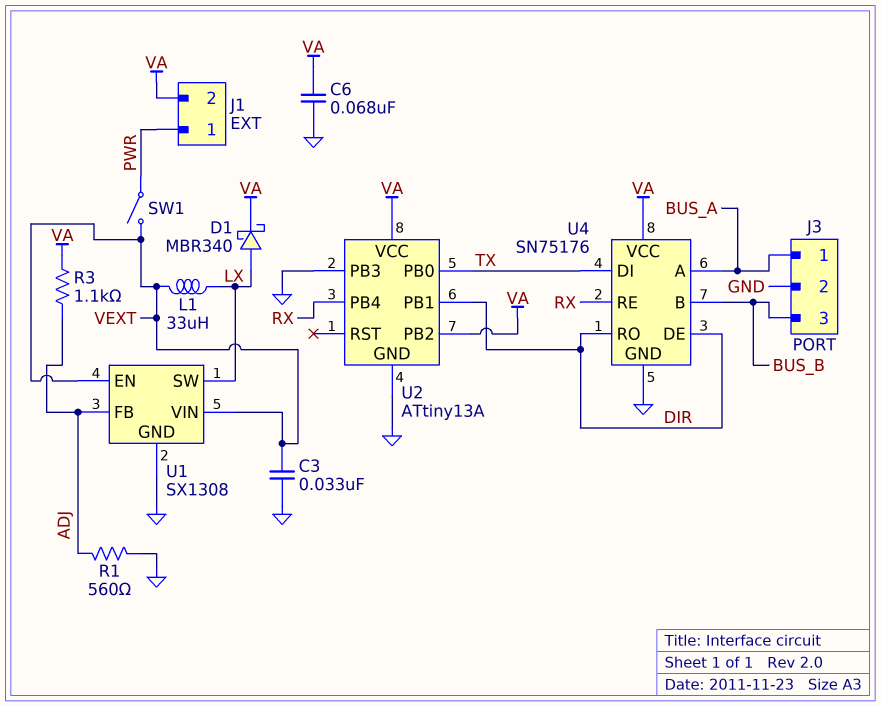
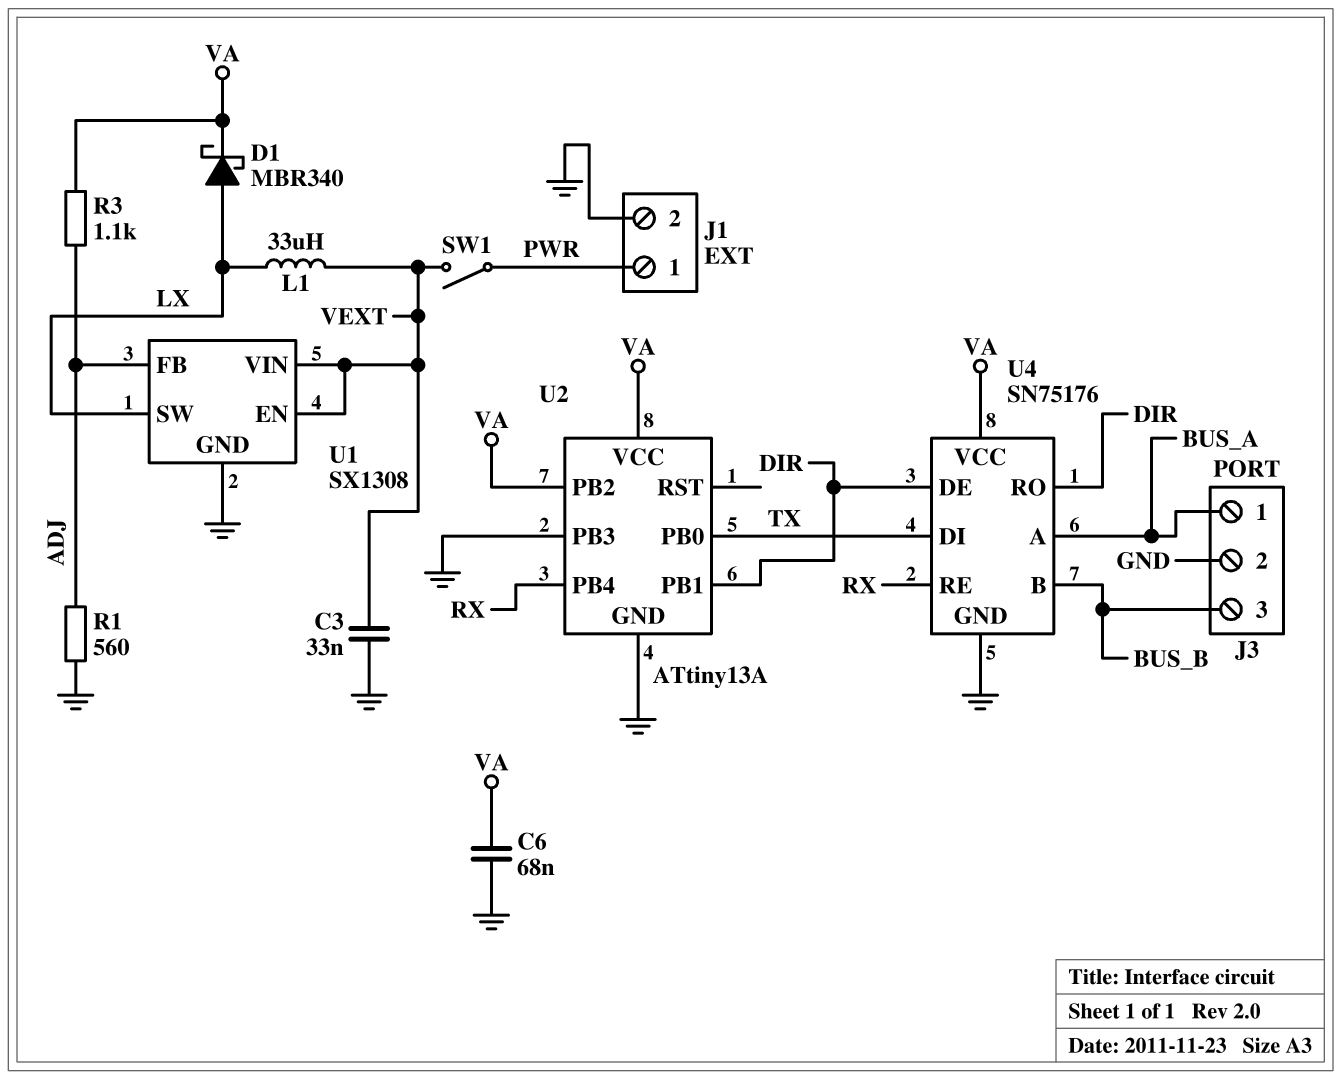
J1 pin 2: VA -> GND

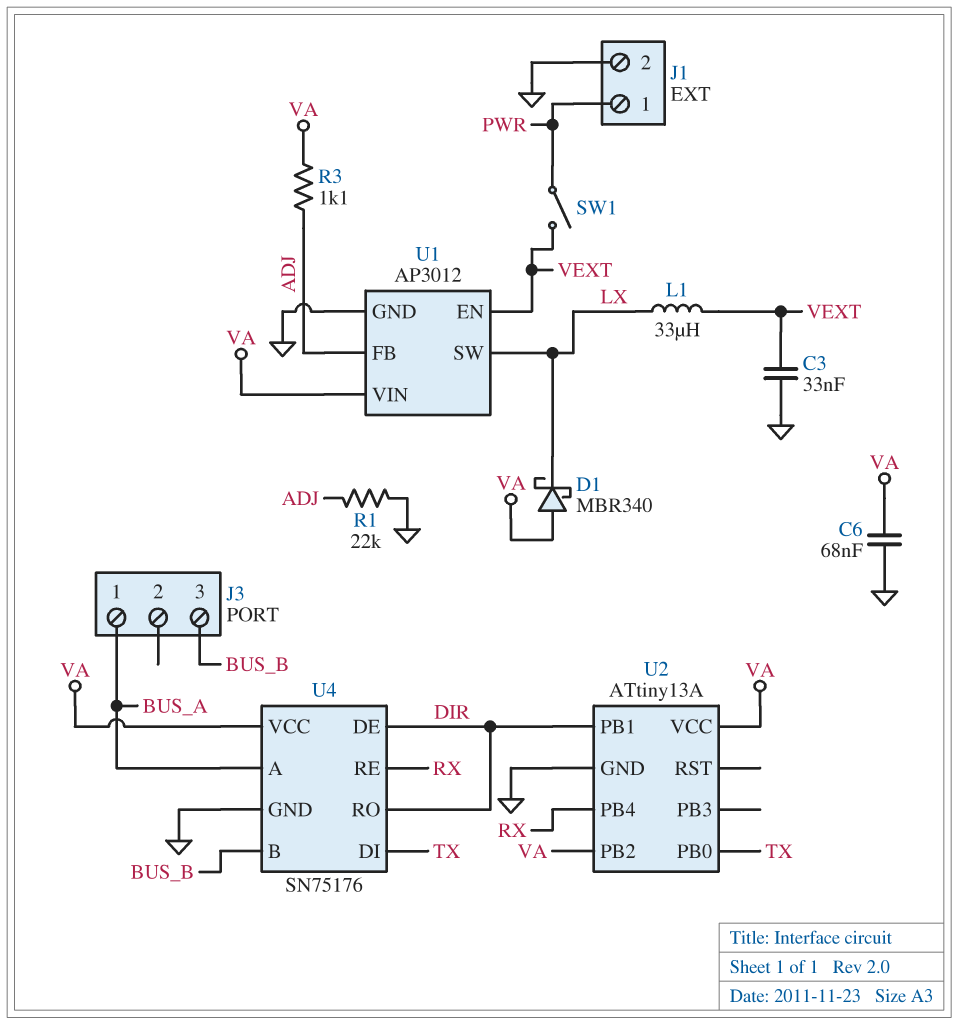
D1: schottky MBR340 (A LX, K VA) -> schottky MBR340 (A VA, K LX)
J3 pin 2: GND -> none
R1: 560 (ADJ, GND) -> 22k (ADJ, GND)
U1: SX1308 -> AP3012
U1 pin VIN: VEXT -> VA
U2 pin PB3: GND -> none

